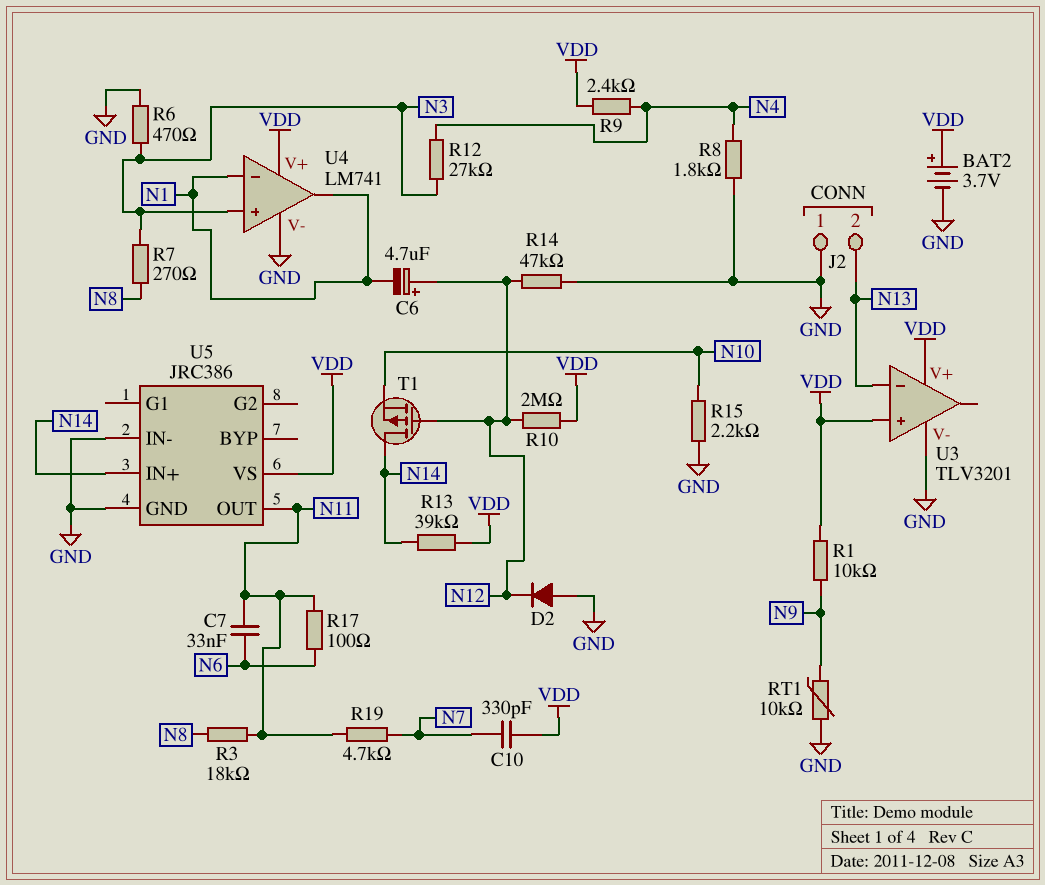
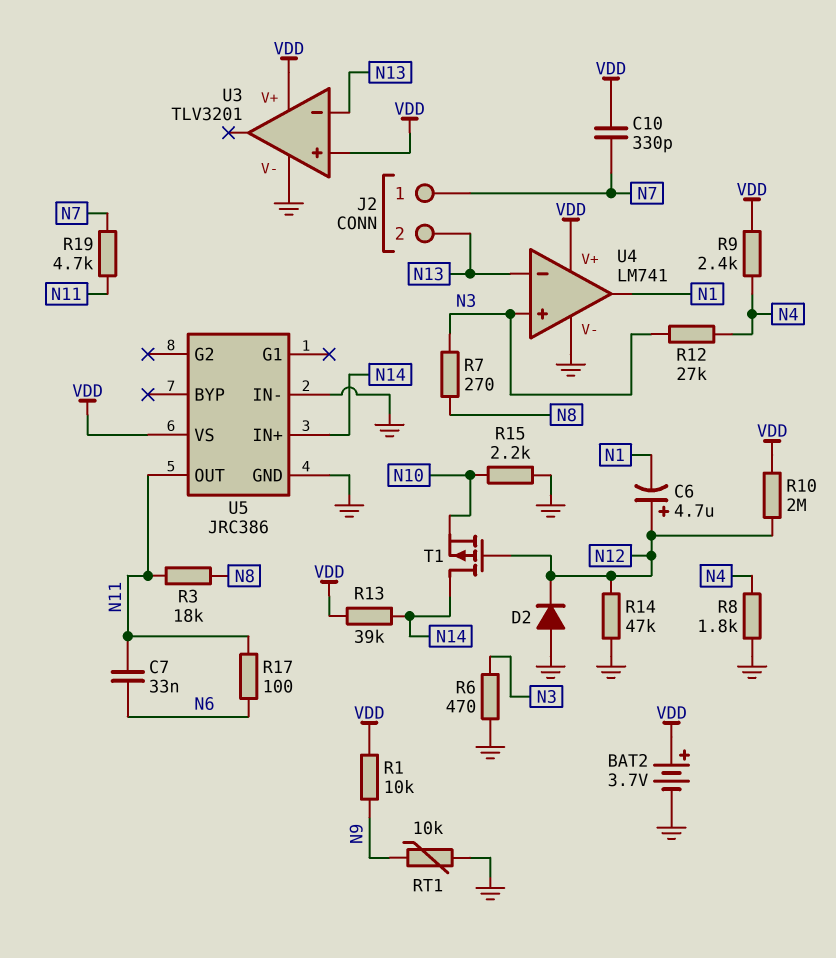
J2 pin 1: GND -> N7
U4 pin in-: N1 -> N13

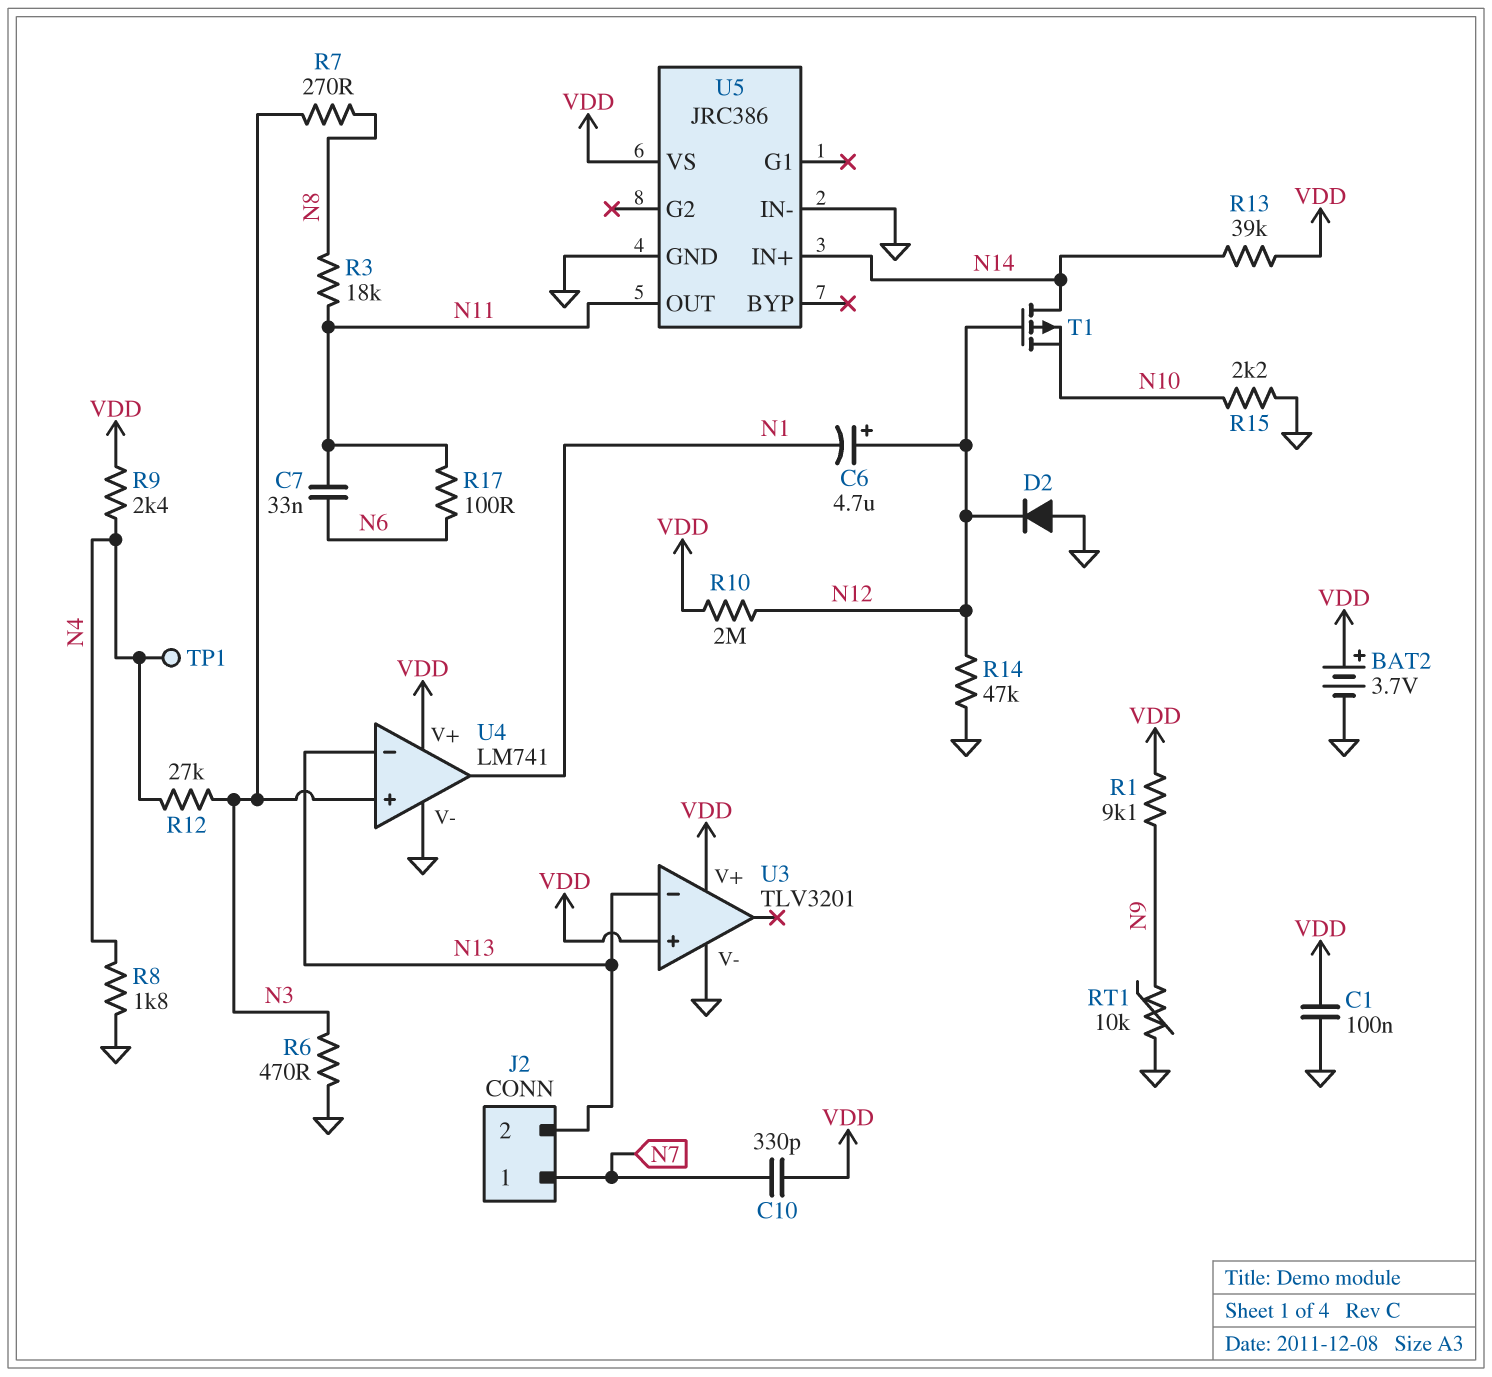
C1: none -> 100nF (GND, VDD)
R1: 10k (N9, VDD) -> 9.1k (N9, VDD)
R19: 4.7k (N7, N11) -> none
TP1: none -> test point (N4)

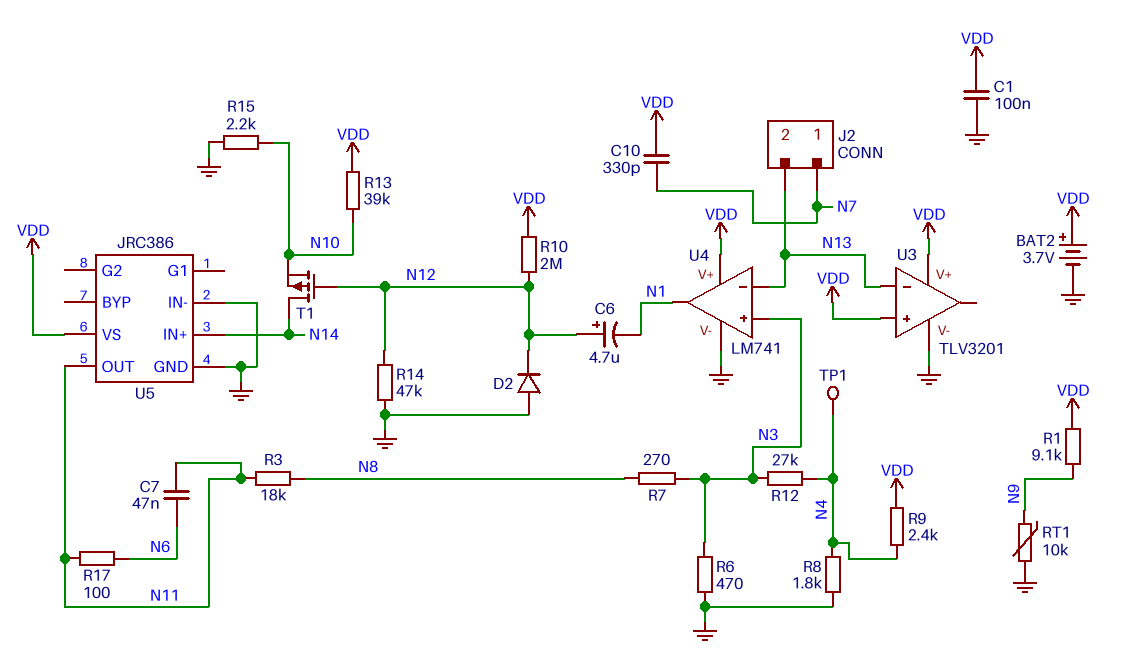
C7: 33nF (N6, N11) -> 47nF (N6, N11)
R13: 39k (N14, VDD) -> 39k (N10, VDD)

